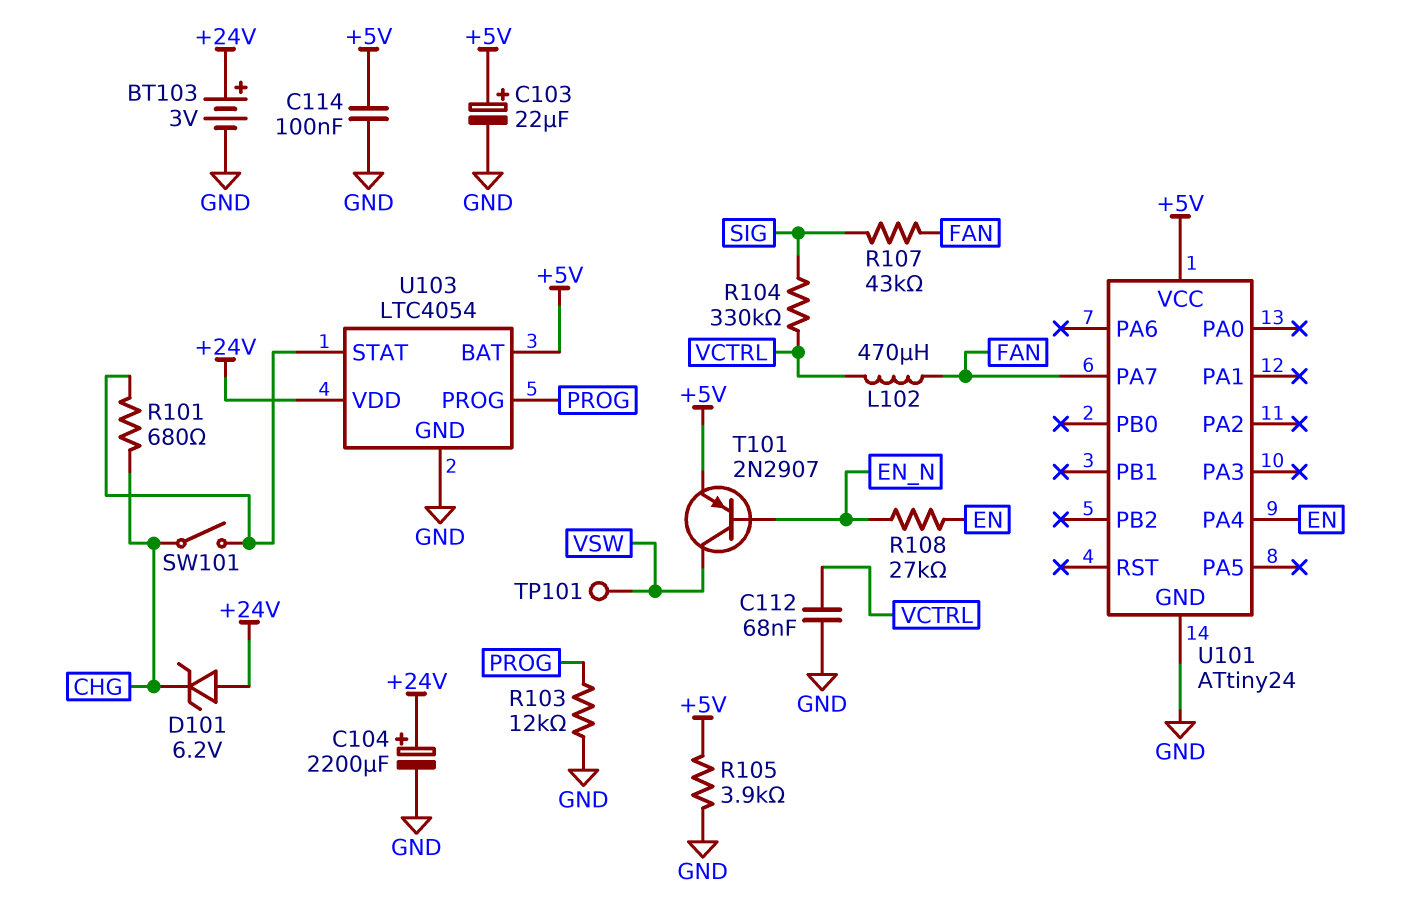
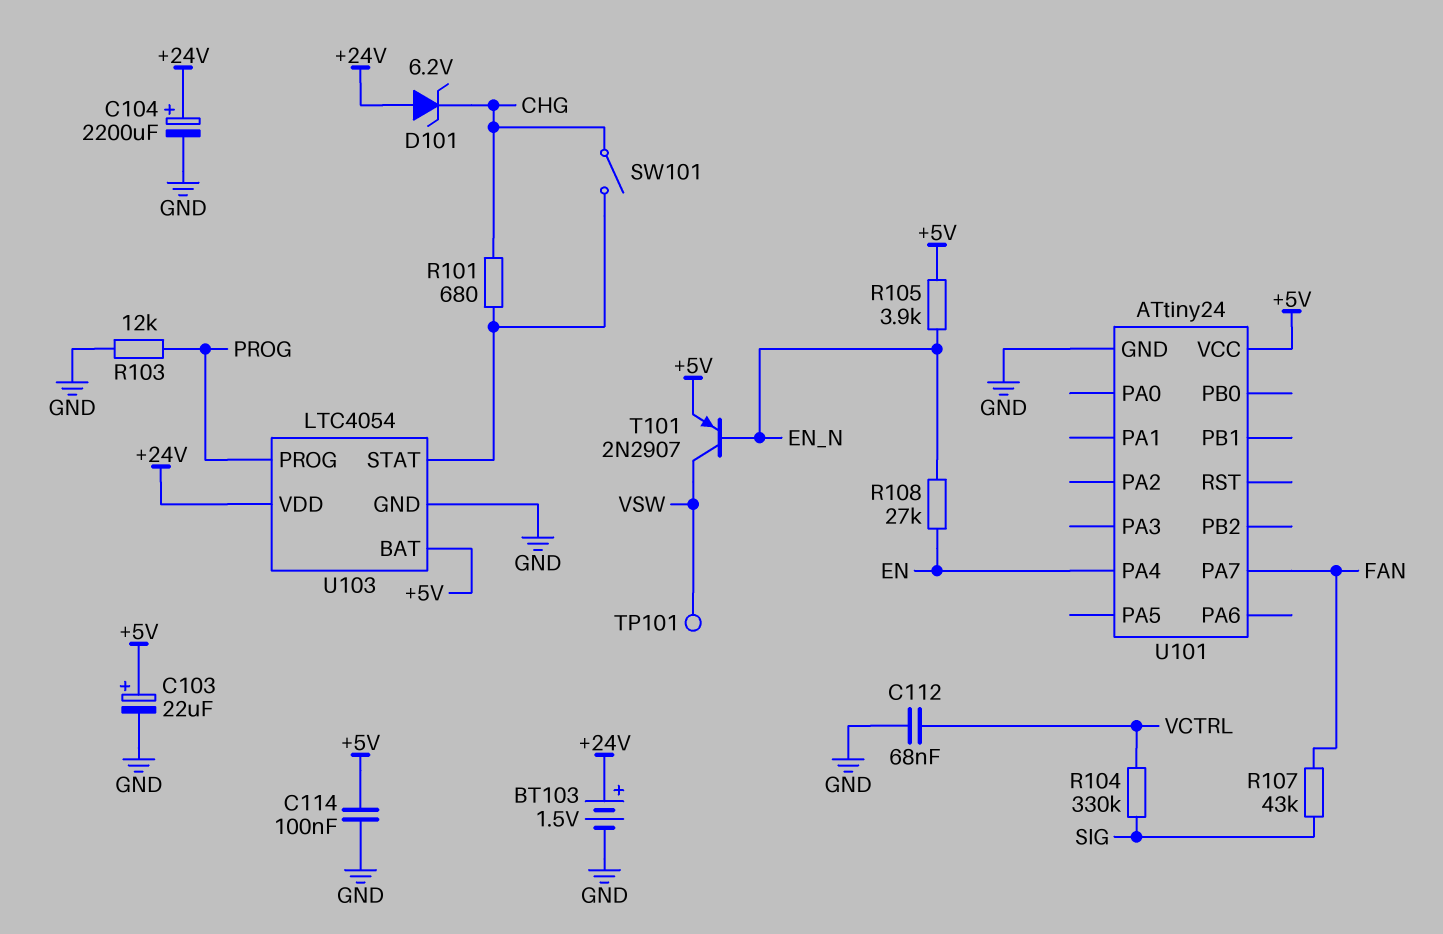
BT103: 3V (plus +24V, minus GND) -> 1.5V (plus +24V, minus GND)
L102: 470uH (FAN, VCTRL) -> none
R105: 3.9k (+5V, GND) -> 3.9k (+5V, EN_N)

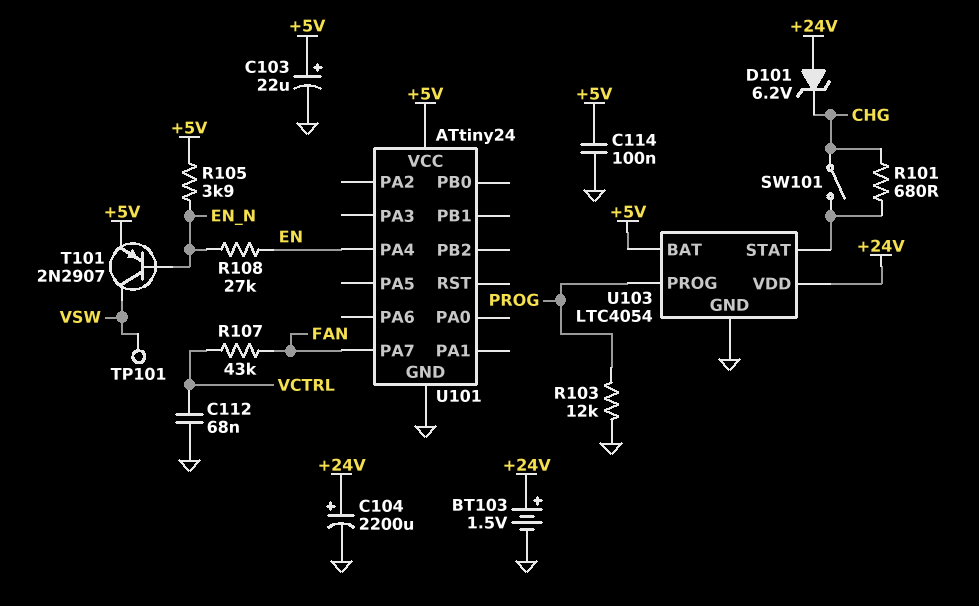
R104: 330k (SIG, VCTRL) -> none
R107: 43k (FAN, SIG) -> 43k (FAN, VCTRL)

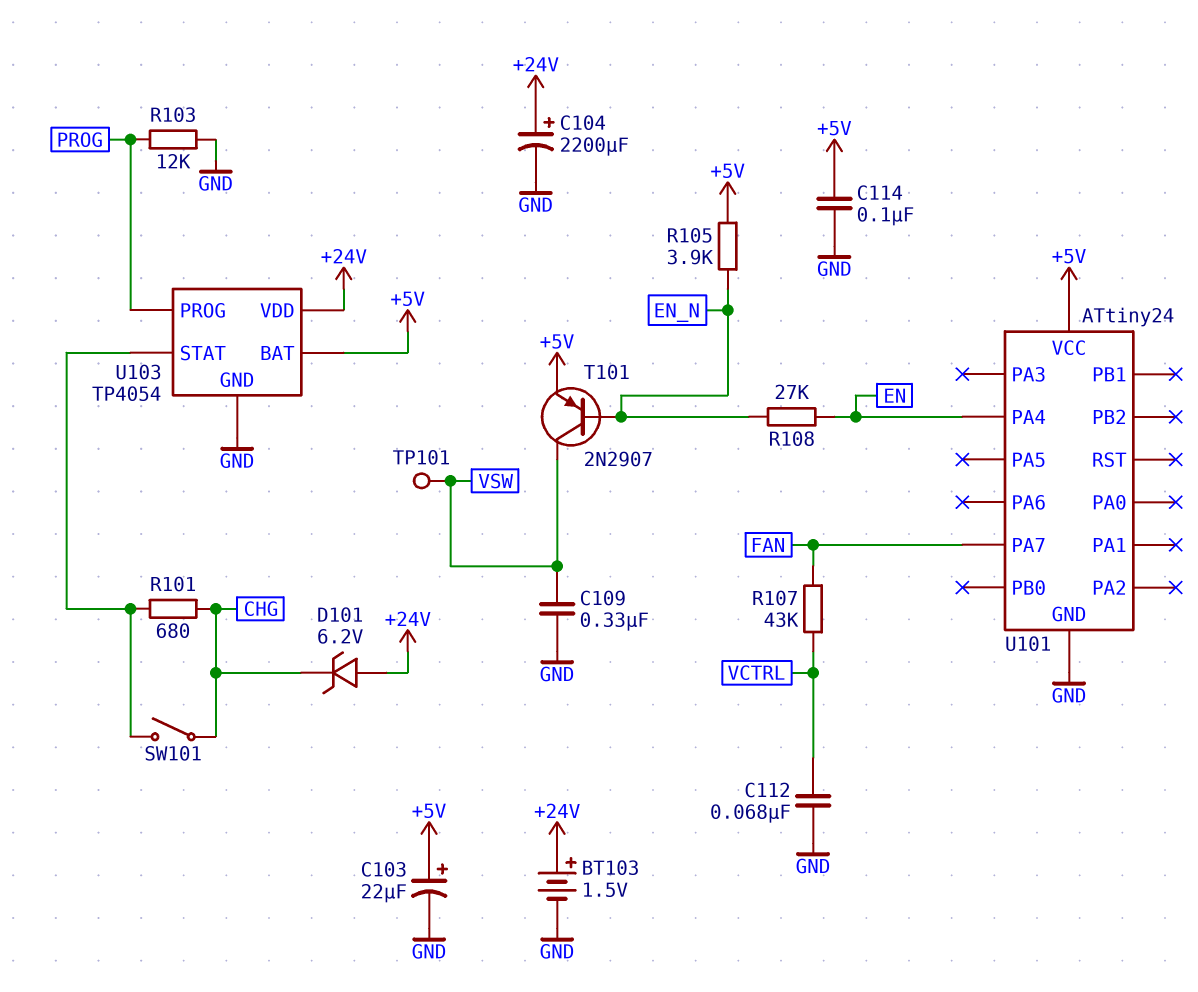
C109: none -> 330nF (GND, VSW)
U103: LTC4054 -> TP4054

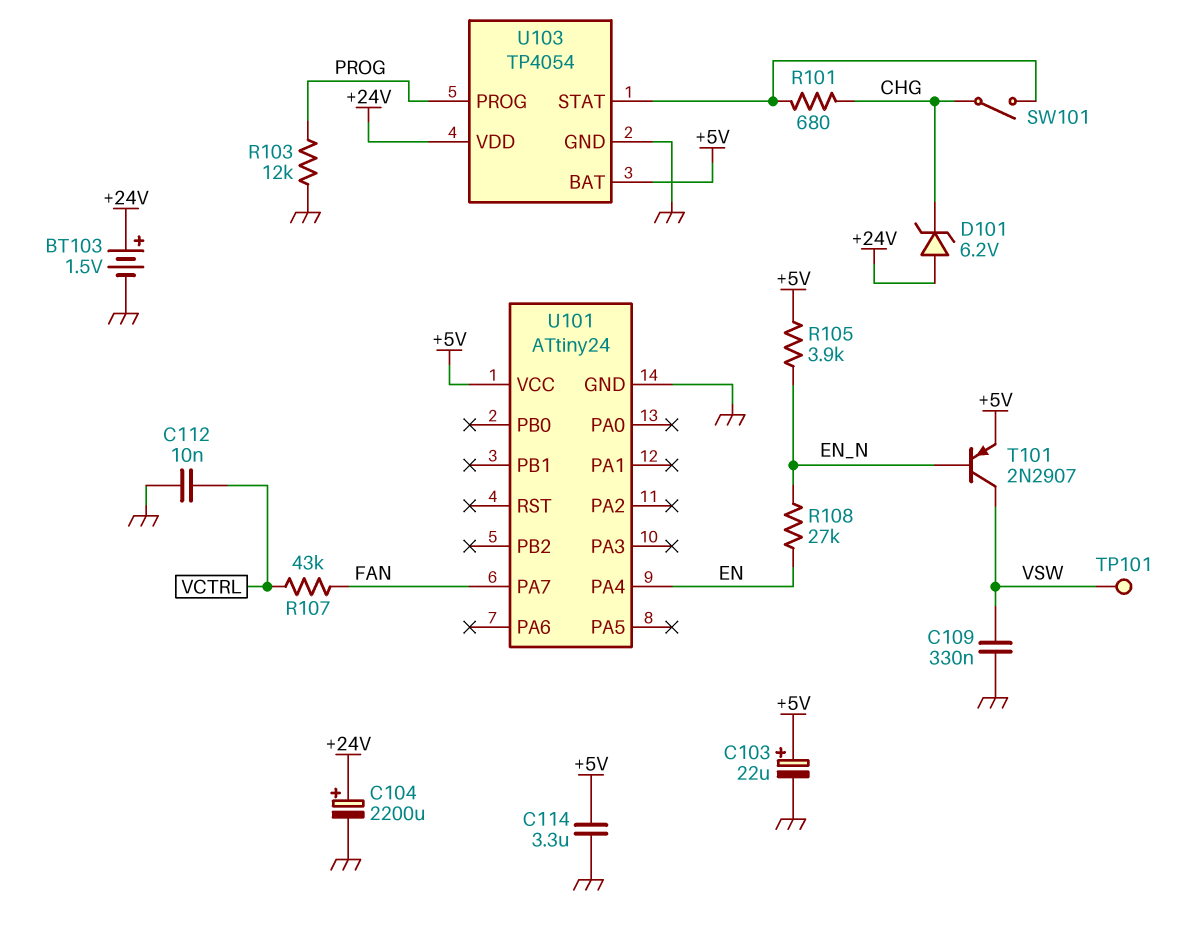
C112: 68nF (GND, VCTRL) -> 10nF (GND, VCTRL)
C114: 100nF (+5V, GND) -> 3.3uF (+5V, GND)

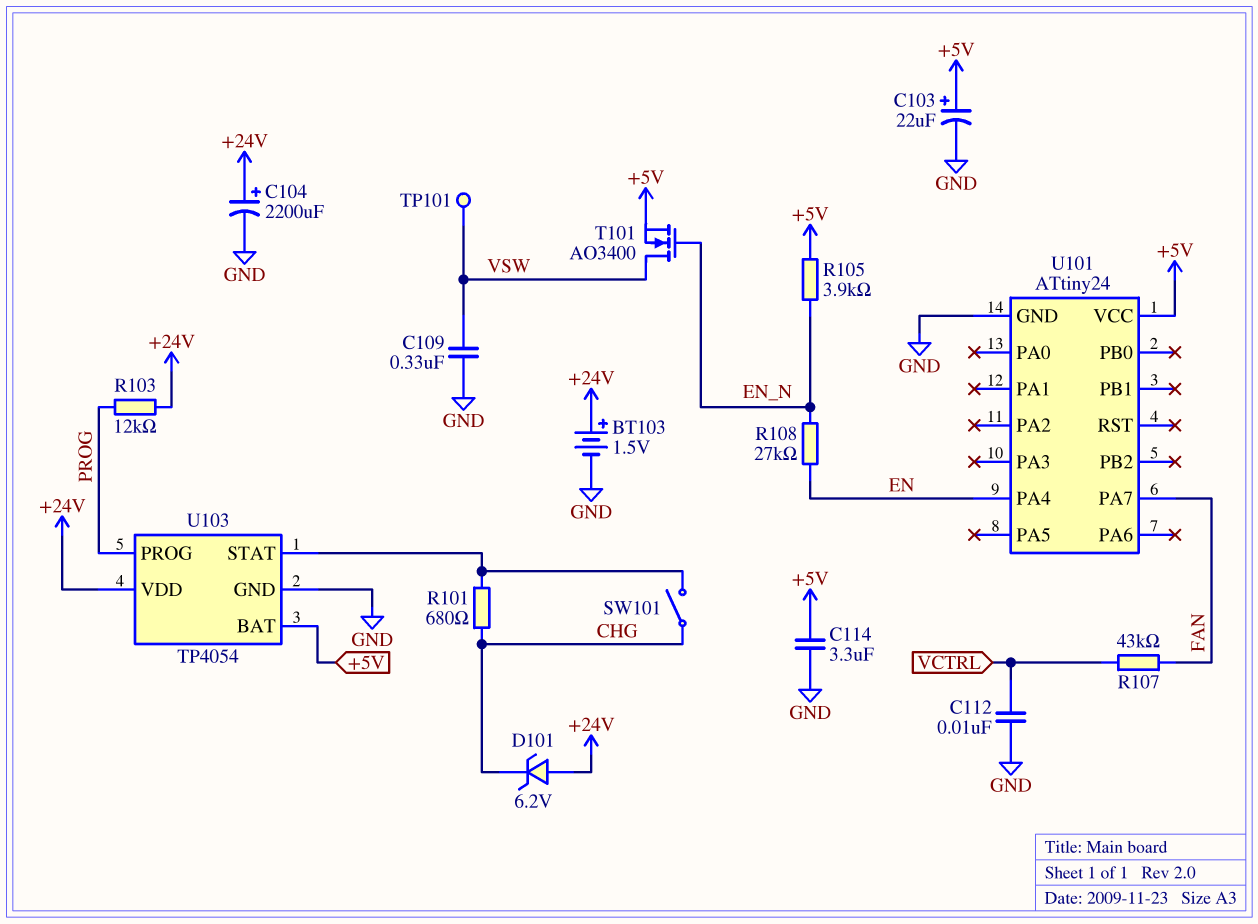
R103: 12k (GND, PROG) -> 12k (+24V, PROG)
T101: PNP 2N2907 (B EN_N, C VSW, E +5V) -> NMOS AO3400 (G EN_N, D VSW, S +5V)

